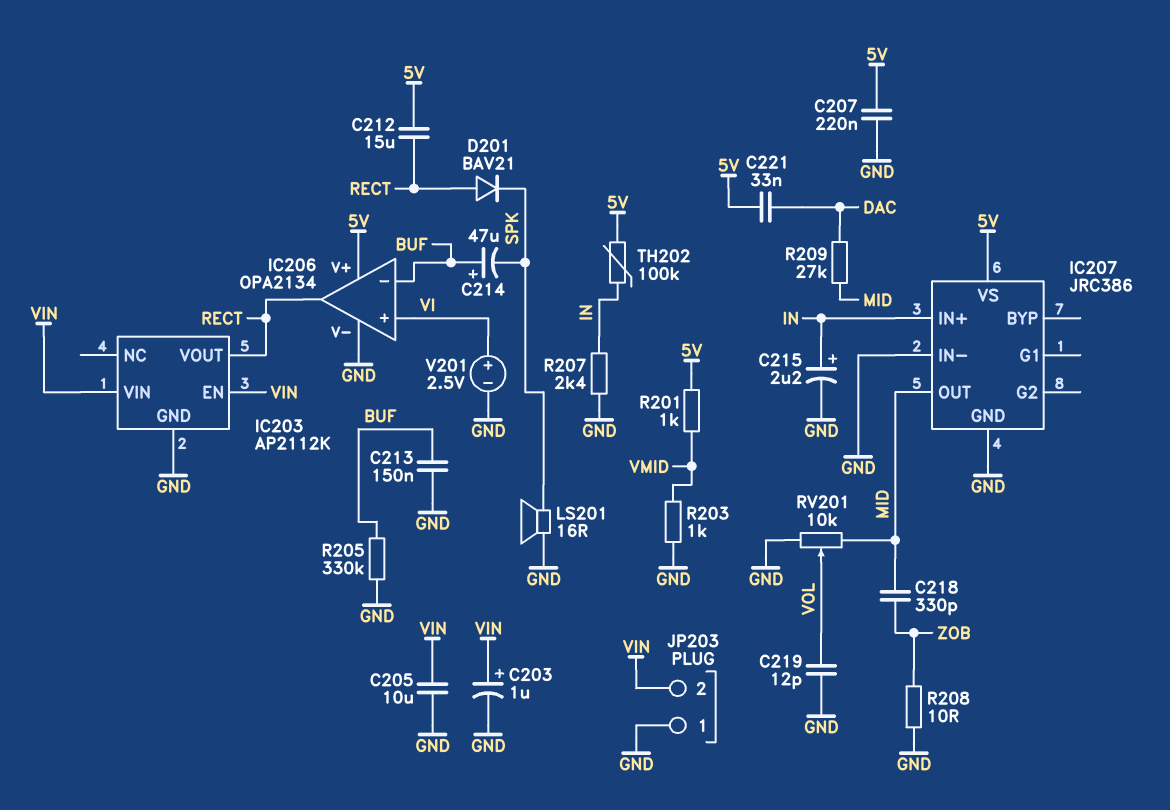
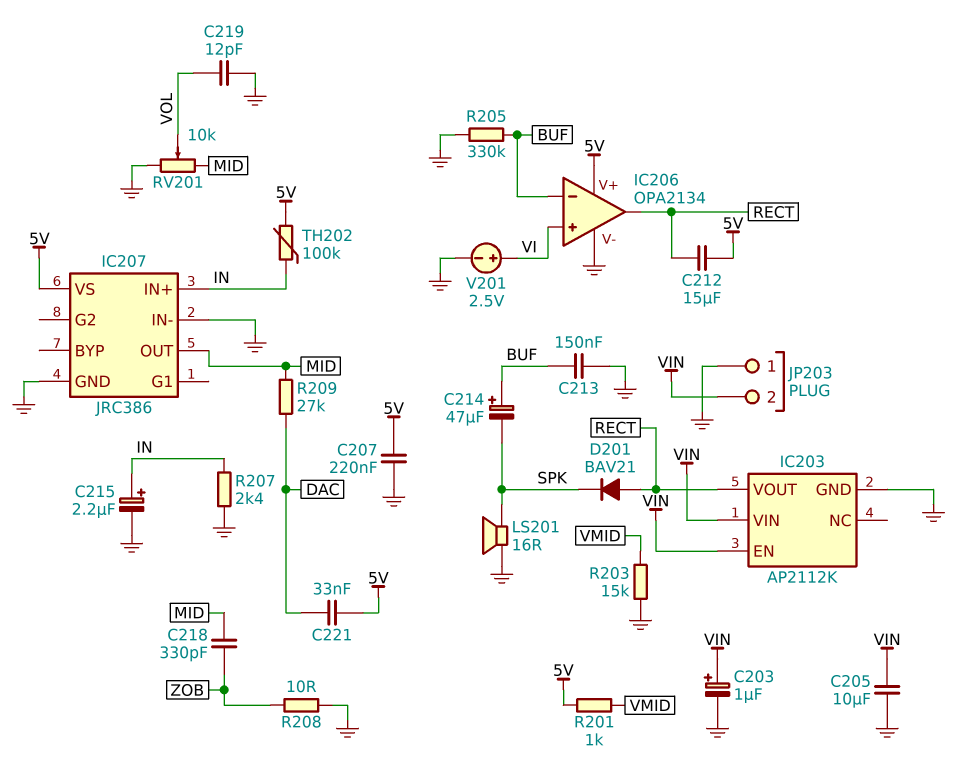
R203: 1k (GND, VMID) -> 15k (GND, VMID)

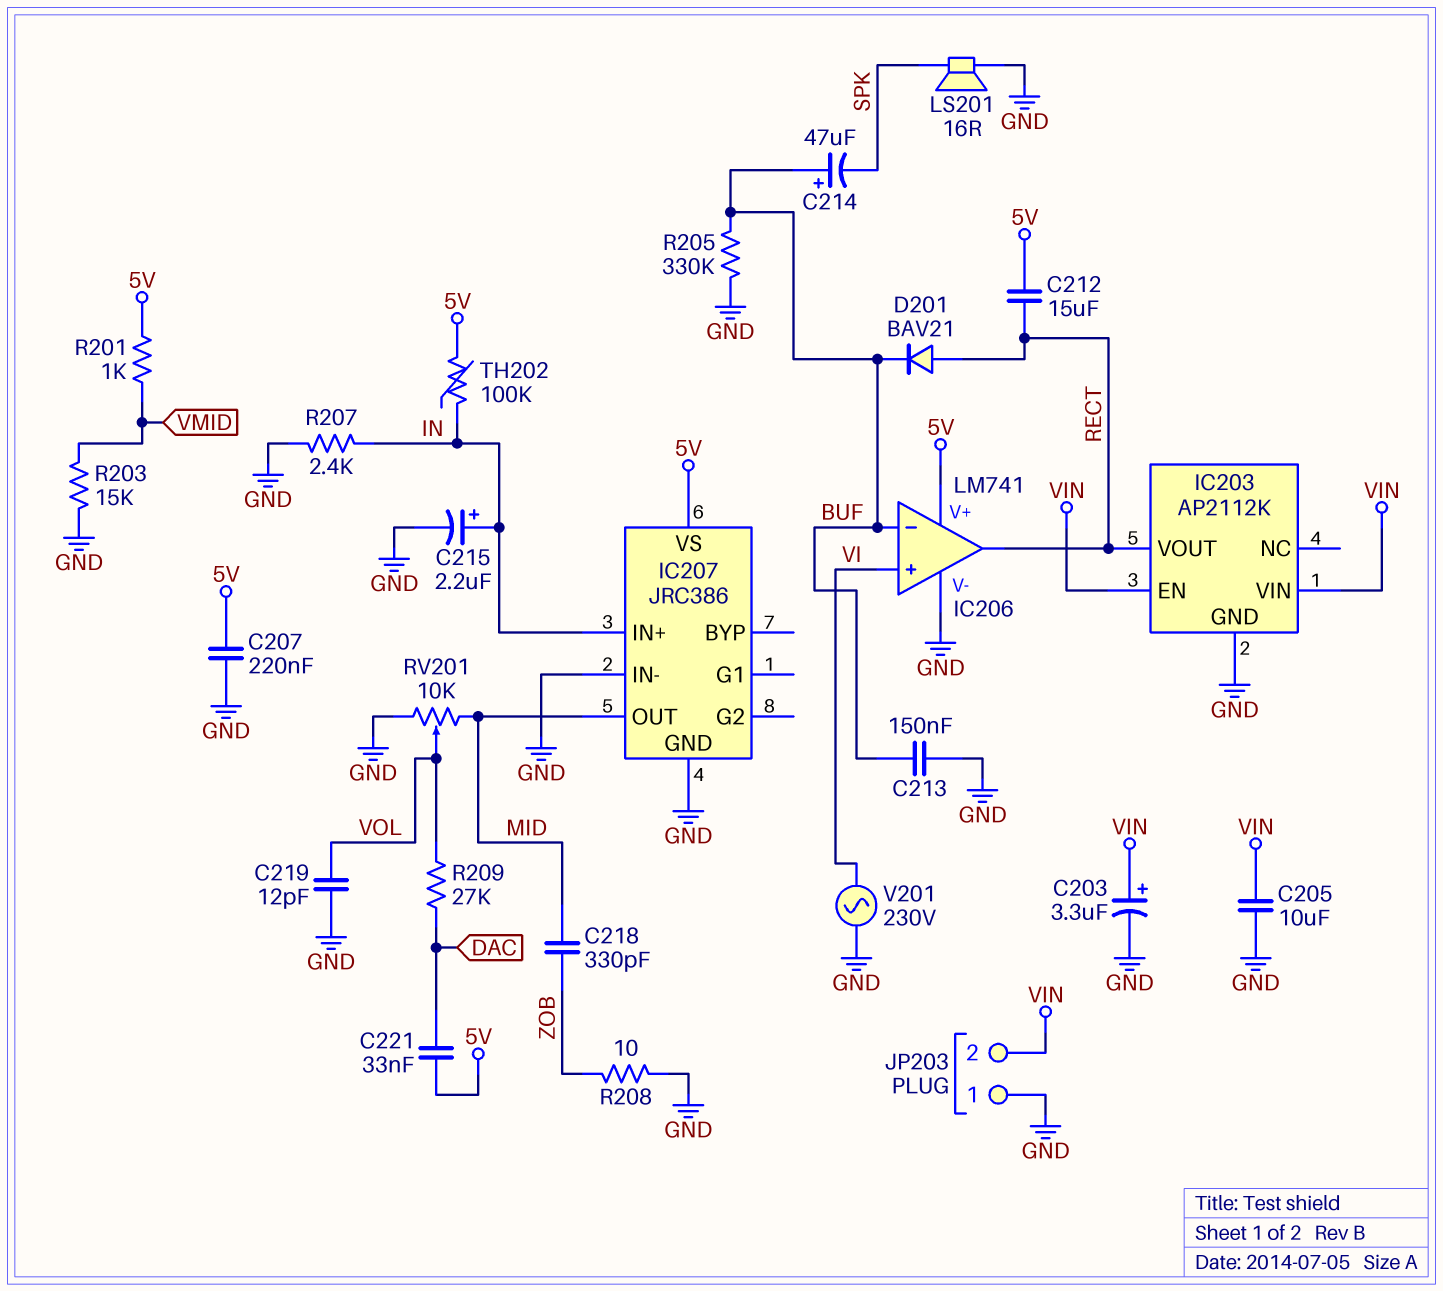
C203: 1uF (plus VIN, minus GND) -> 3.3uF (plus VIN, minus GND)
D201: diode BAV21 (A RECT, K SPK) -> diode BAV21 (A RECT, K BUF)
IC206: OPA2134 -> LM741
R209: 27k (DAC, MID) -> 27k (DAC, VOL)
V201: 2.5V (plus VI, minus GND) -> AC 230V (GND, VI)

